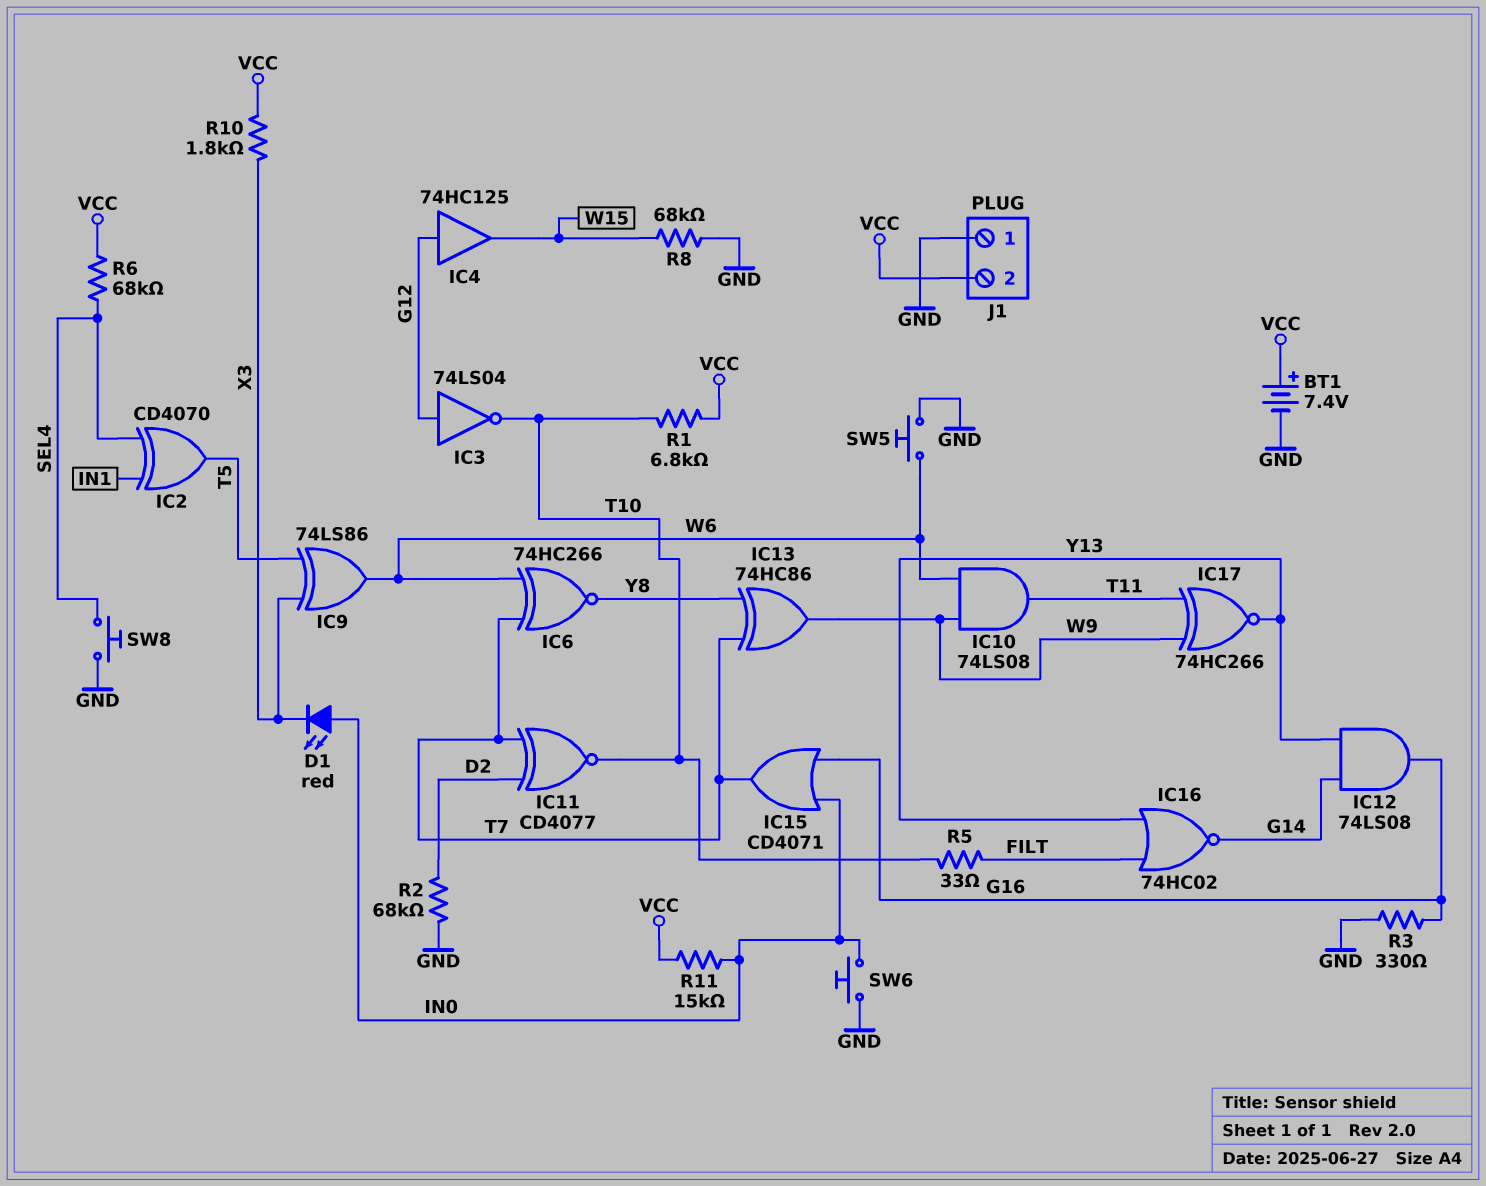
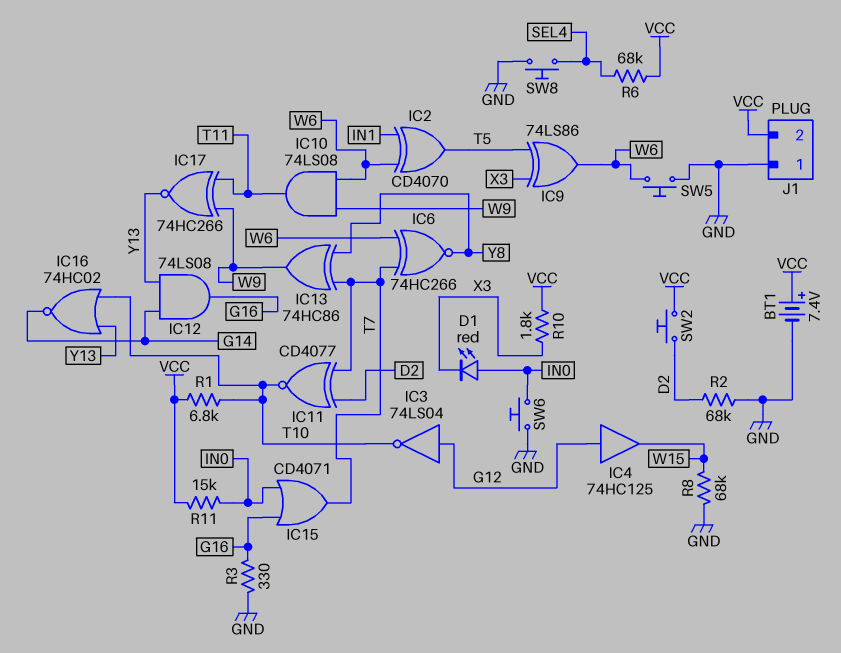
IC2: XOR CD4070 (in IN1, in SEL4, out T5) -> XOR CD4070 (in IN1, in W6, out T5)
IC16: NOR 74HC02 (in FILT, in Y13, out G14) -> NOR 74HC02 (in T10, in Y13, out G14)
R5: 33 (FILT, T10) -> none
SW2: none -> button (D2, VCC)

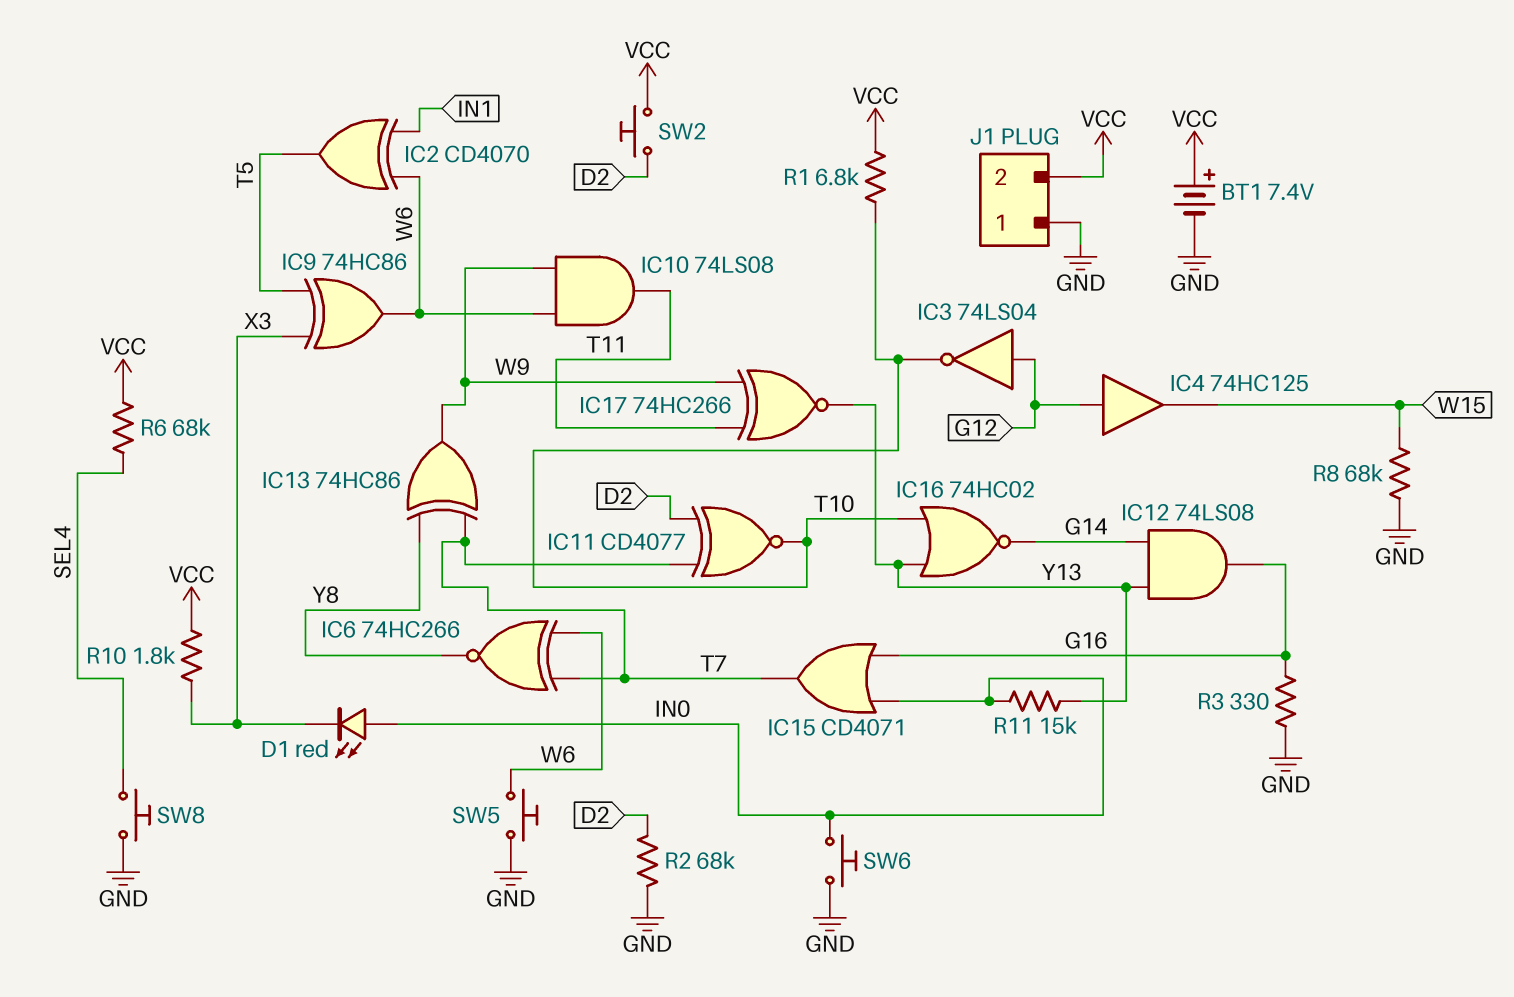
IC9: XOR 74LS86 (in T5, in X3, out W6) -> XOR 74HC86 (in T5, in X3, out W6)
R11: 15k (IN0, VCC) -> 15k (IN0, Y13)

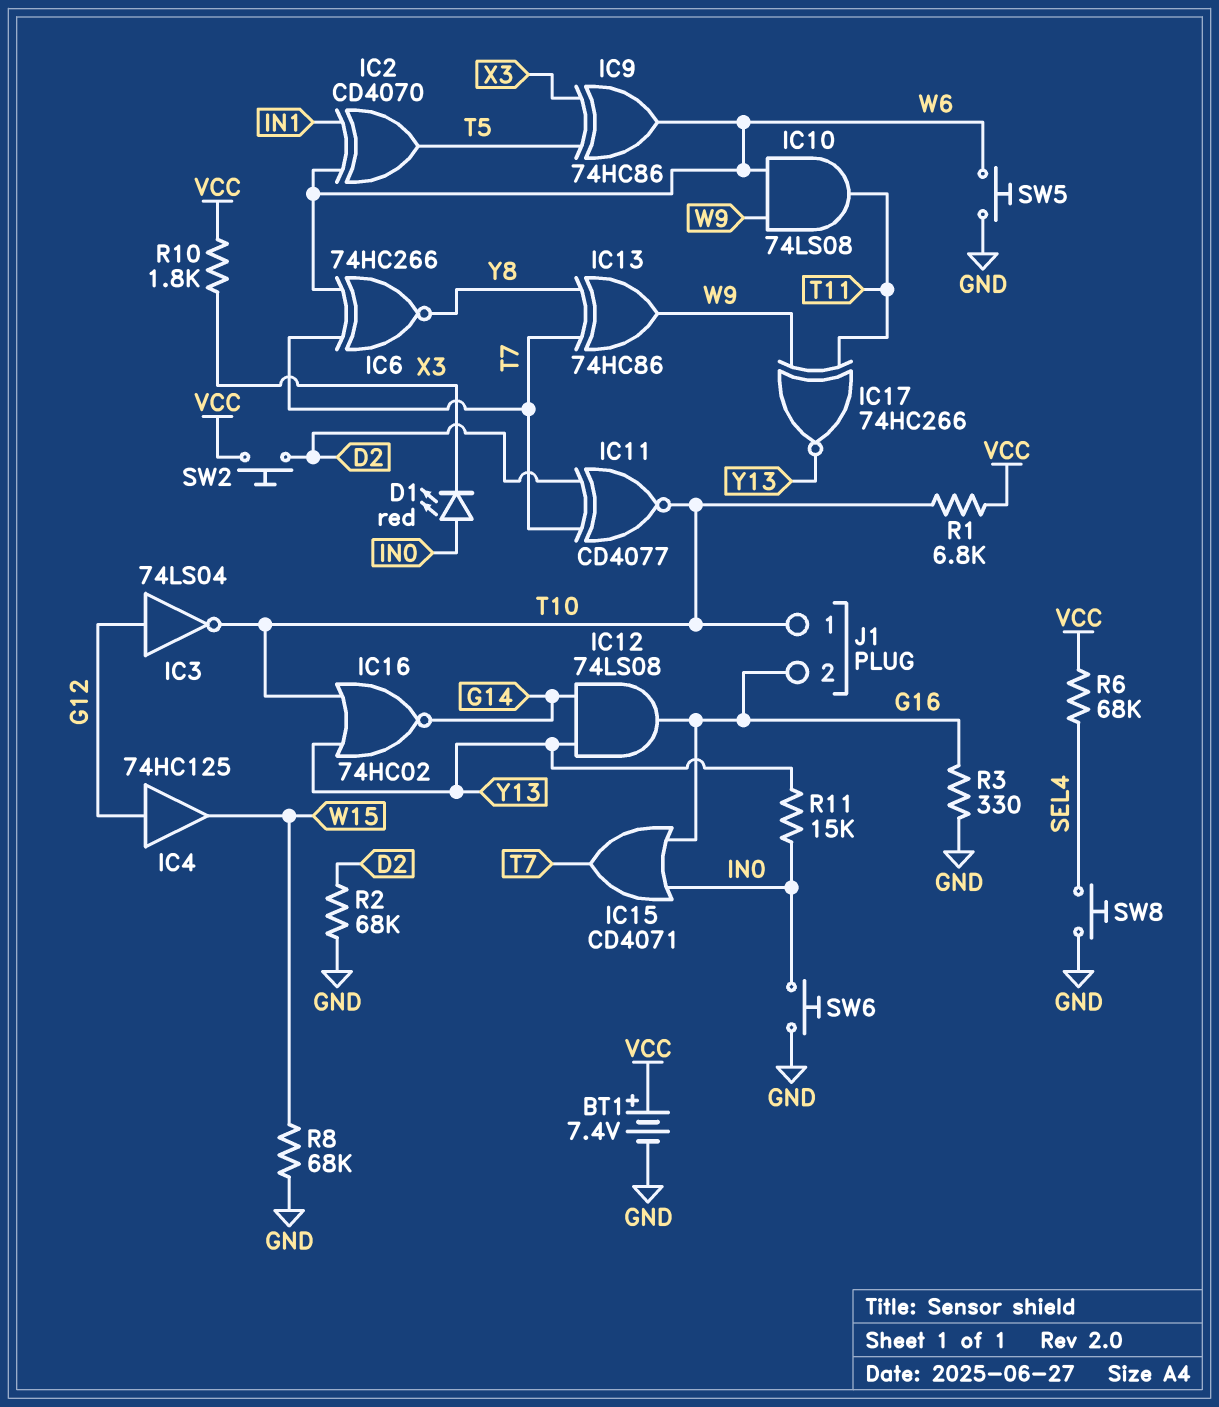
J1 pin 1: GND -> T10
J1 pin 2: VCC -> G16

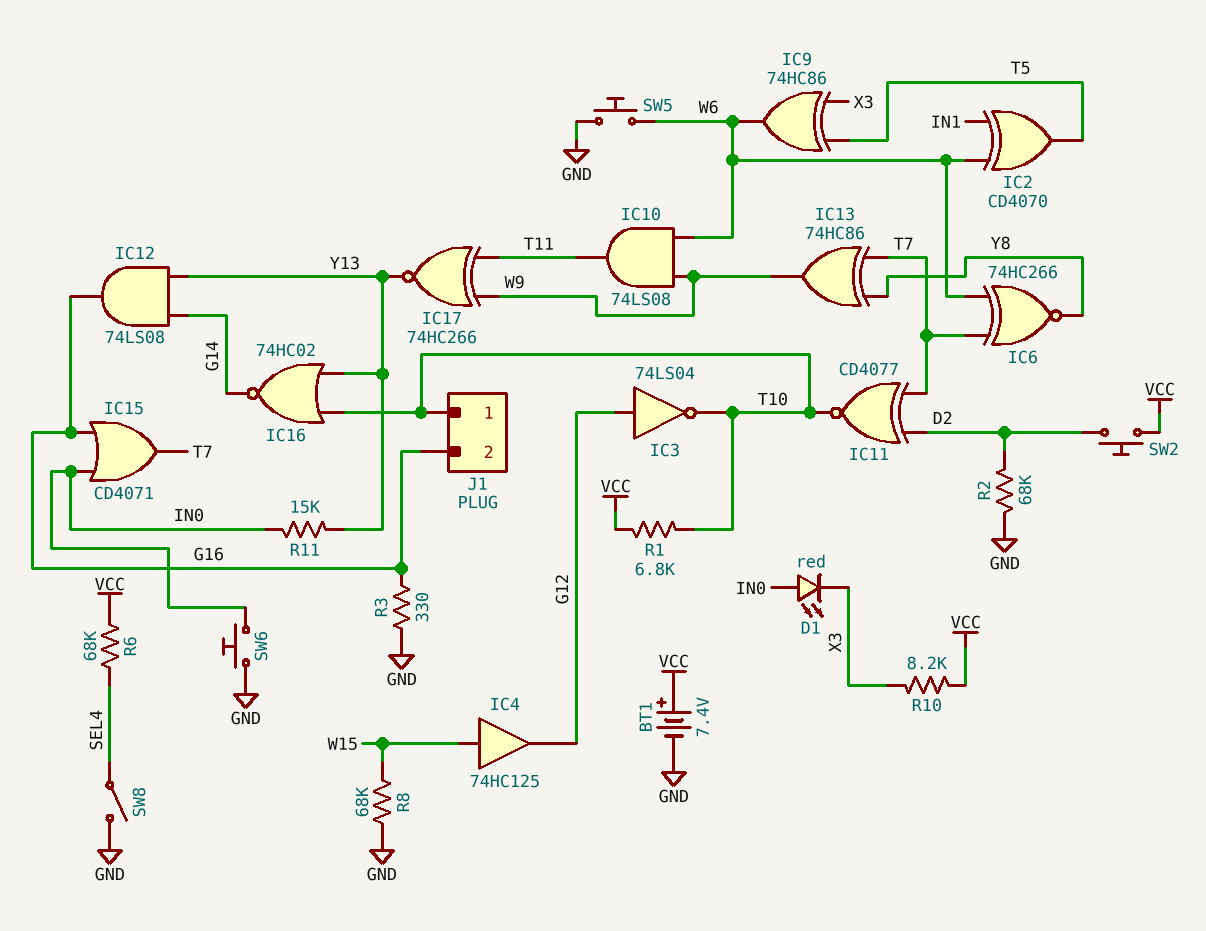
IC4: buffer 74HC125 (in G12, out W15) -> buffer 74HC125 (in W15, out G12)
R10: 1.8k (VCC, X3) -> 8.2k (VCC, X3)
SW8: button (GND, SEL4) -> switch (GND, SEL4)

